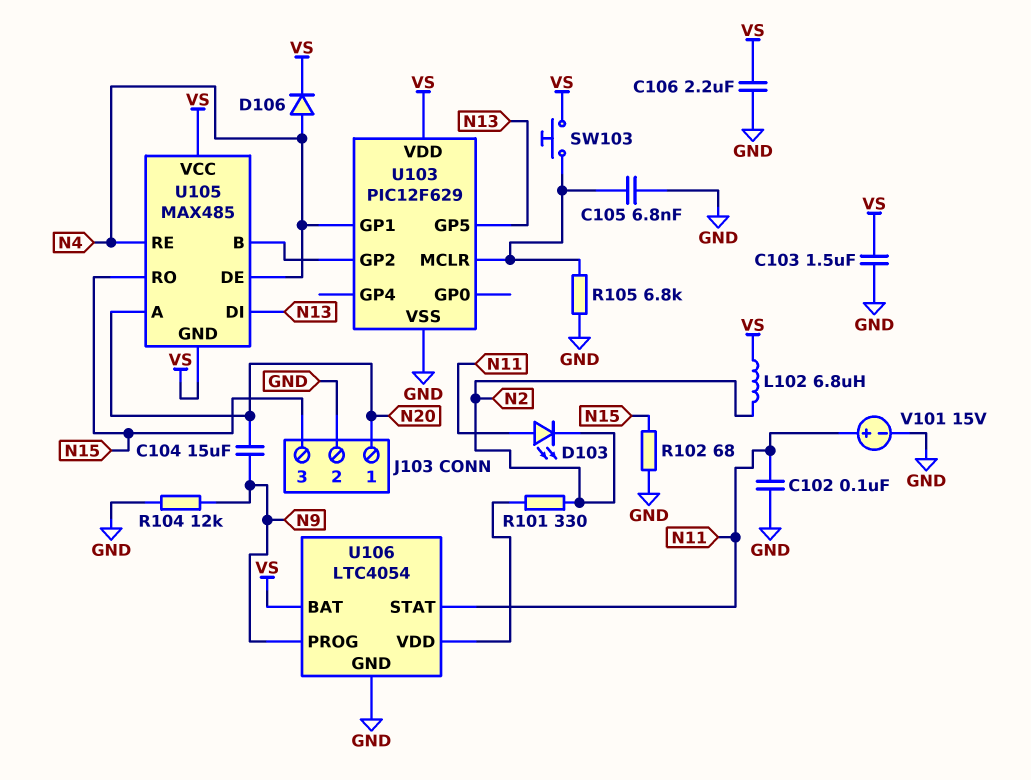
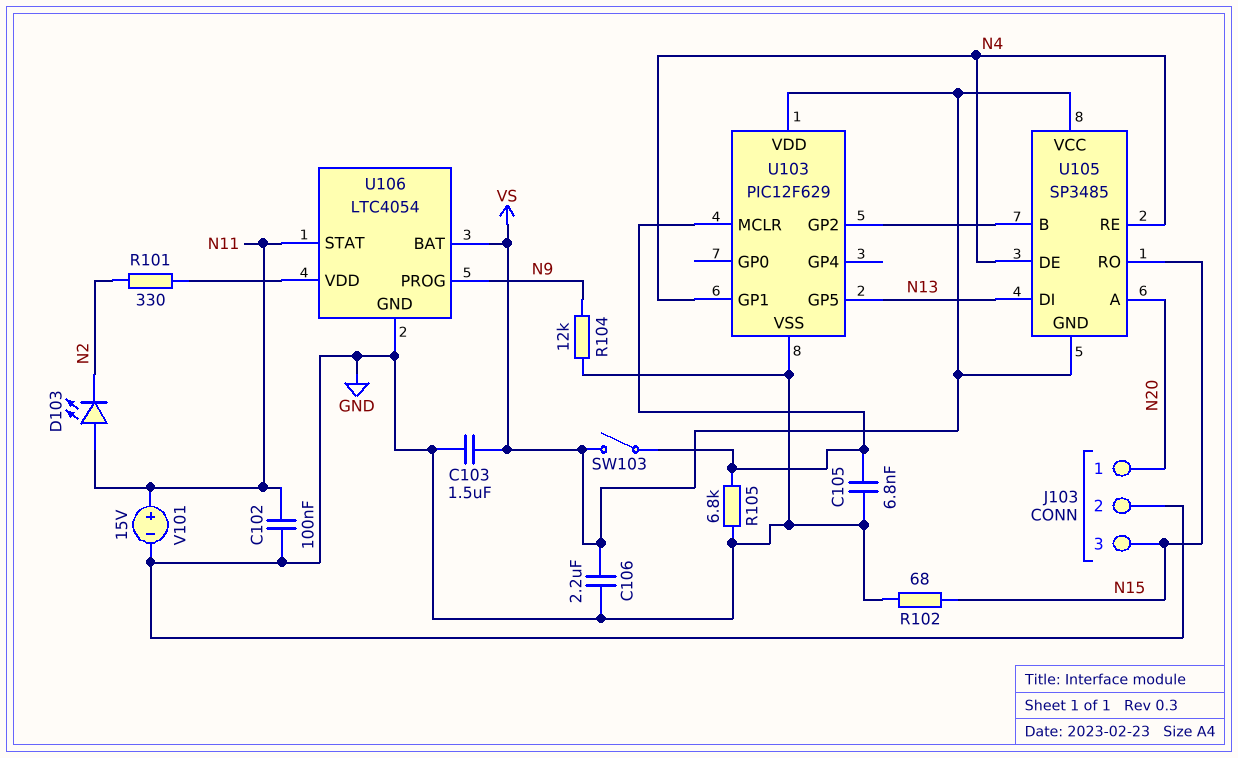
C104: 15uF (N9, N20) -> none
D106: diode (A N4, K VS) -> none
L102: 6.8uH (N2, VS) -> none
SW103: button (U103/MCLR, VS) -> switch (U103/MCLR, VS)
U105: MAX485 -> SP3485

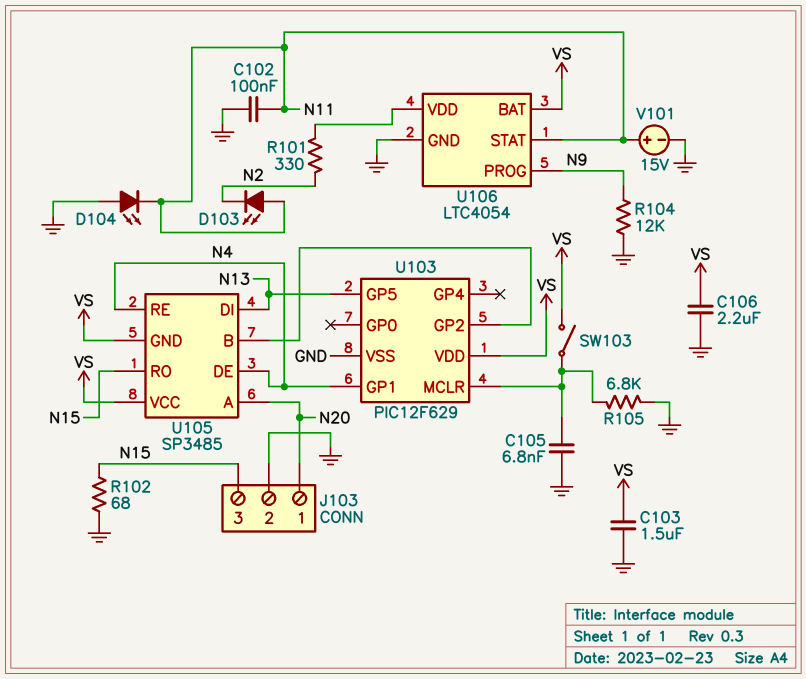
D104: none -> LED (A GND, K N11)

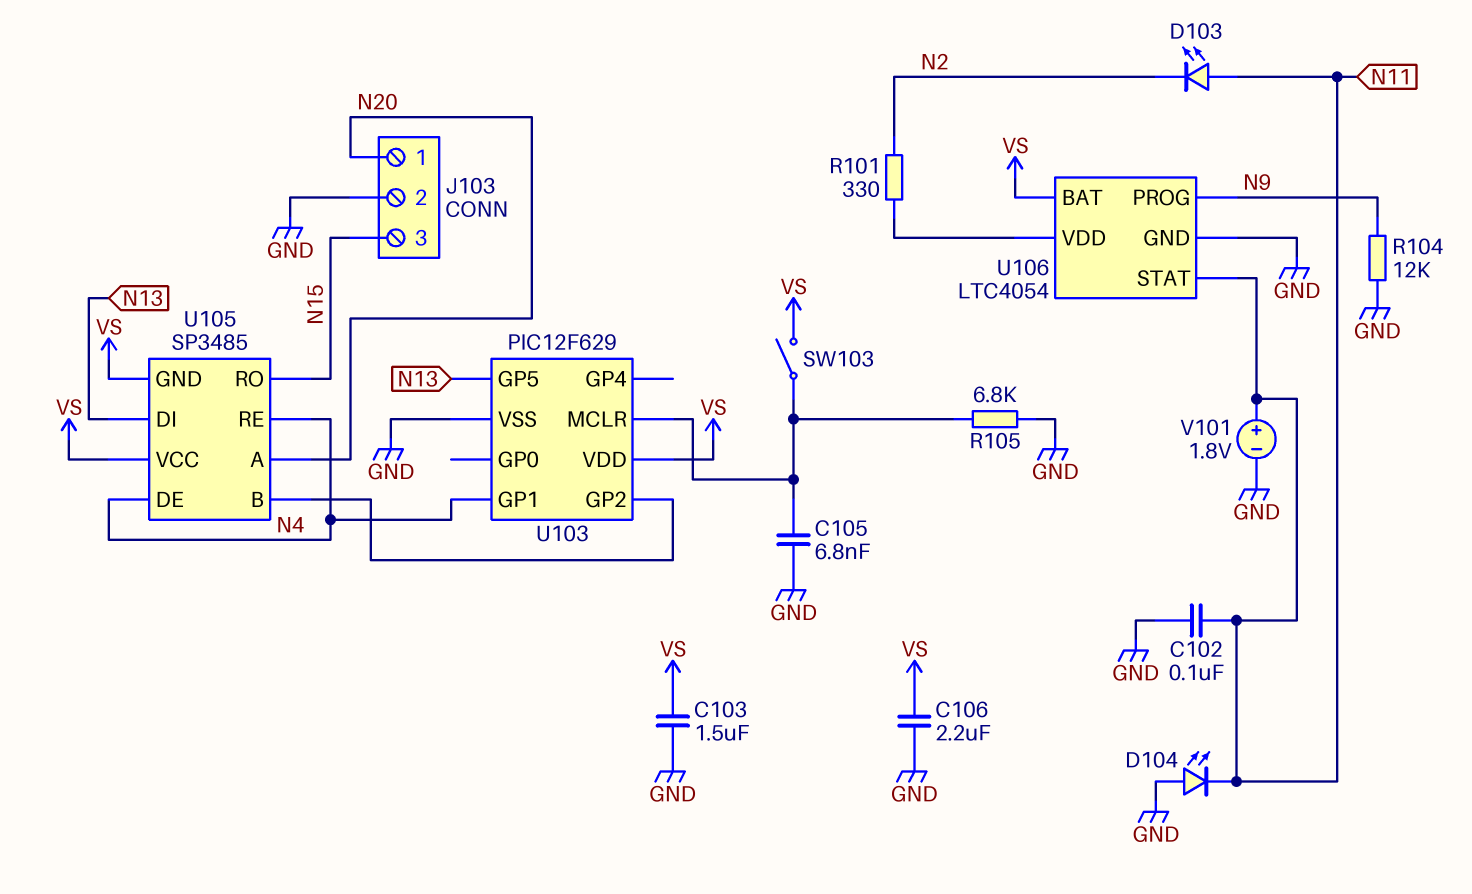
R102: 68 (GND, N15) -> none
V101: 15V (plus N11, minus GND) -> 1.8V (plus N11, minus GND)

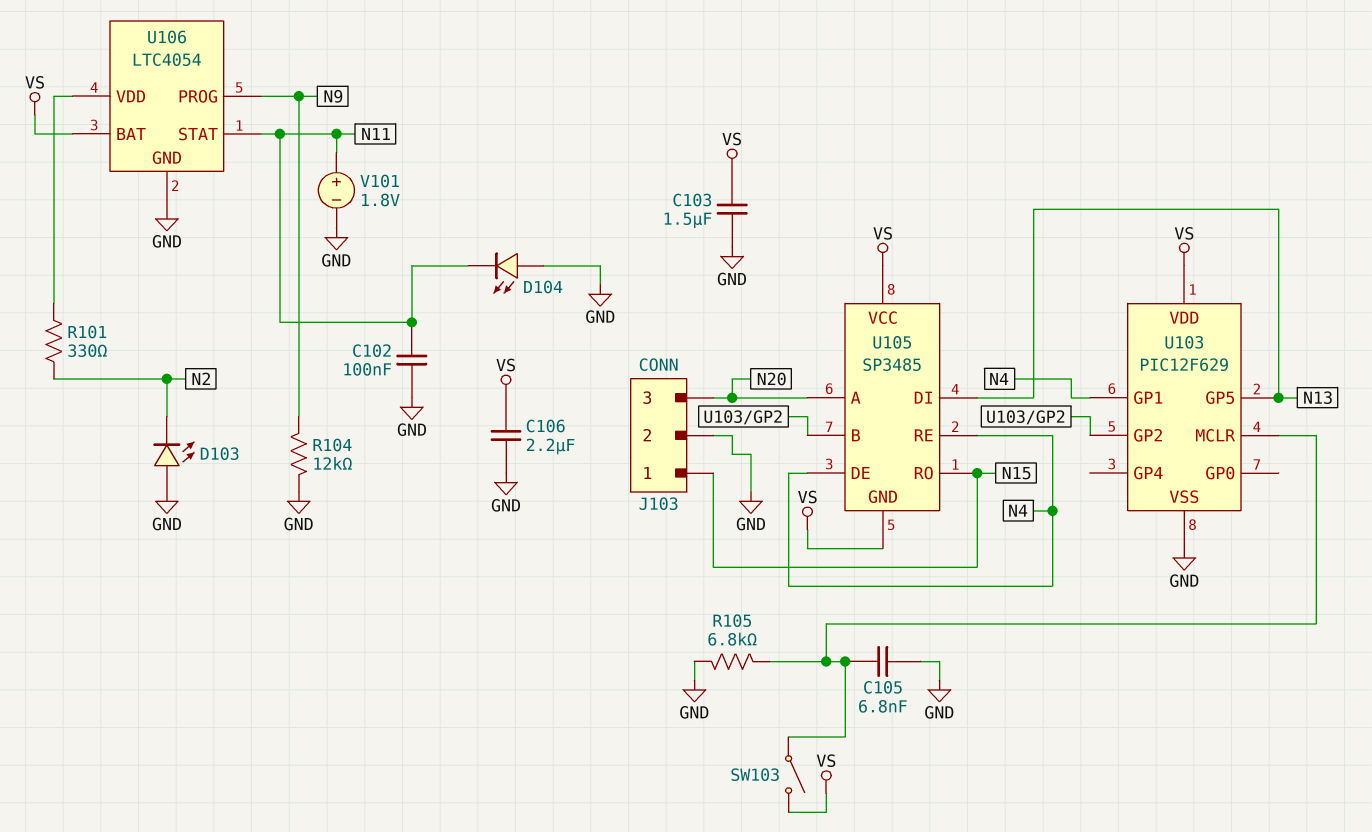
D103: LED (A N11, K N2) -> LED (A GND, K N2)
J103 pin 1: N20 -> N15
J103 pin 3: N15 -> N20

